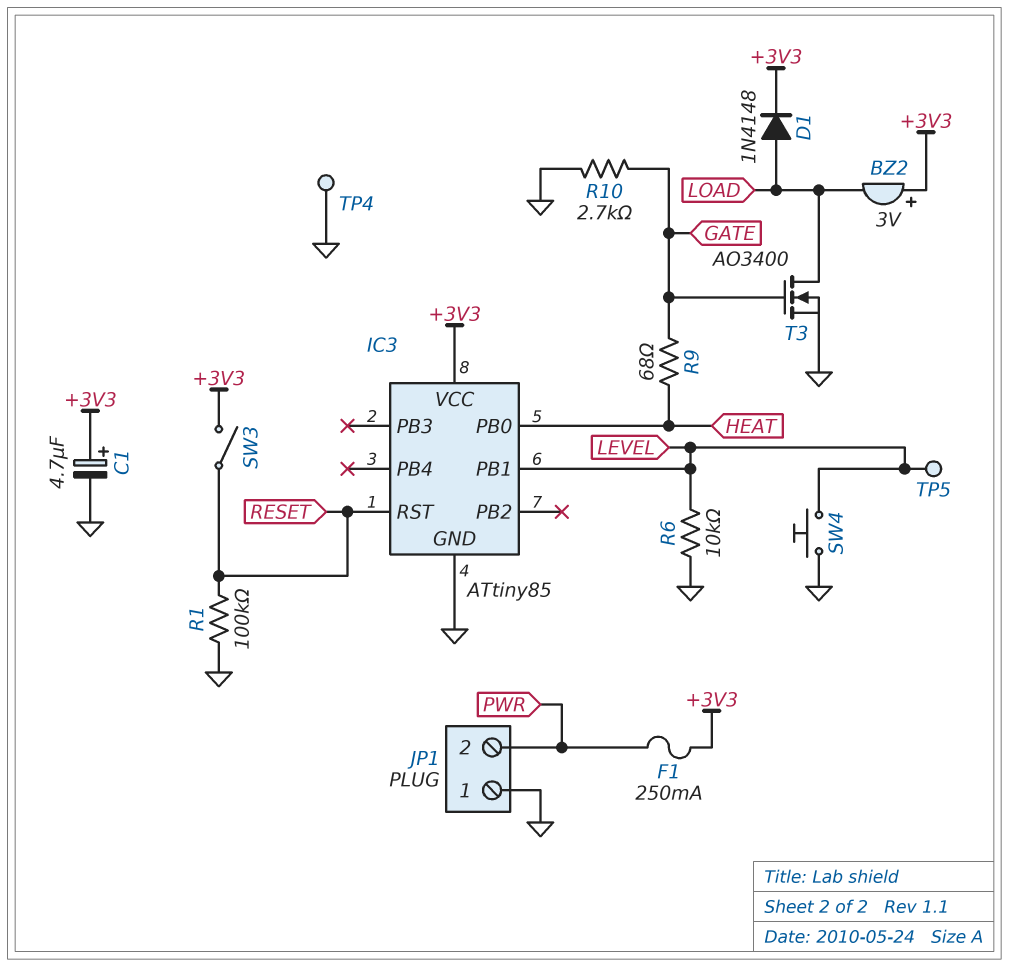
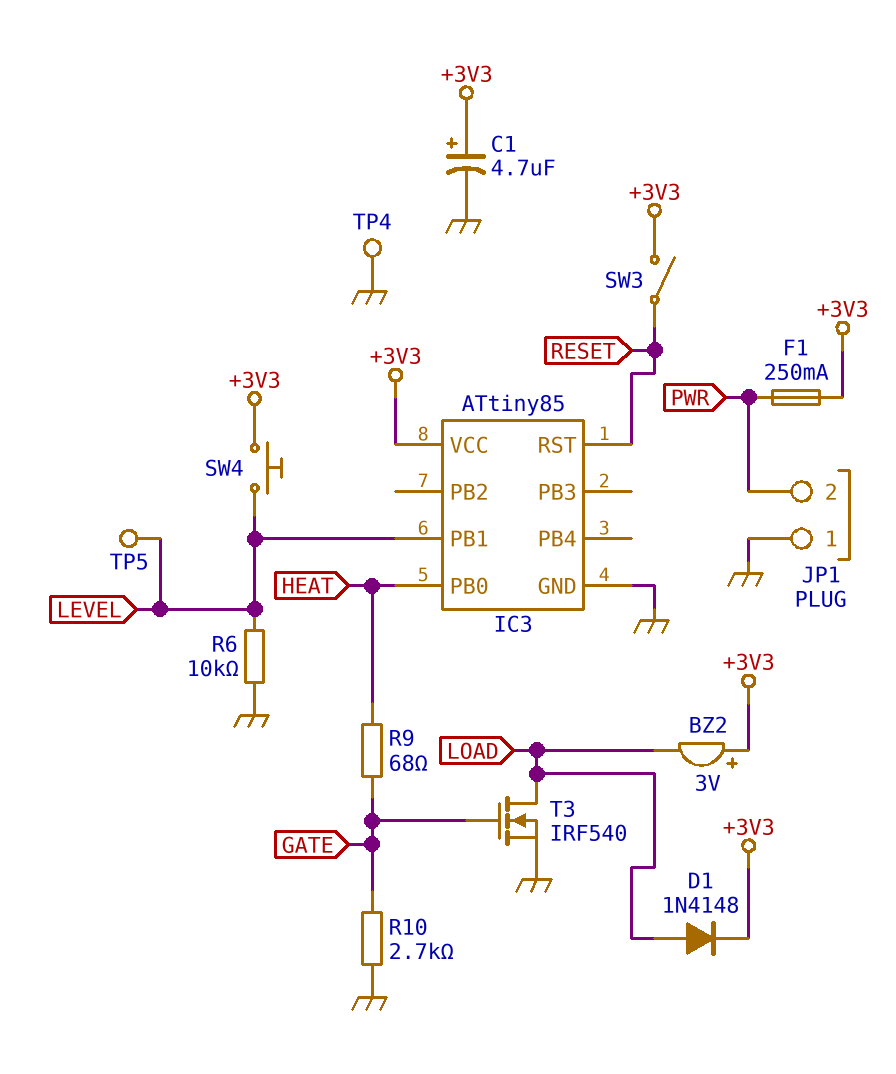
R1: 100k (GND, RESET) -> none
SW4: button (GND, LEVEL) -> button (+3V3, LEVEL)
T3: NMOS AO3400 (G GATE, D LOAD, S GND) -> NMOS IRF540 (G GATE, D LOAD, S GND)

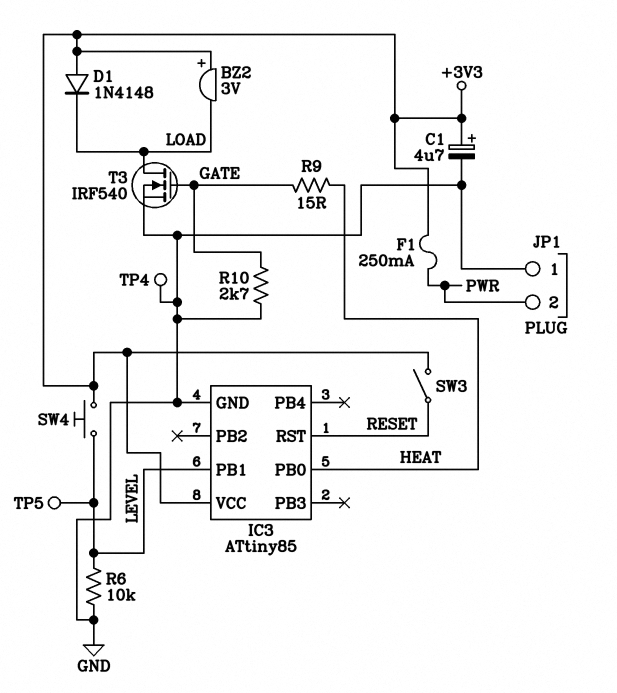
D1: diode 1N4148 (A LOAD, K +3V3) -> diode 1N4148 (A +3V3, K LOAD)
R9: 68 (GATE, HEAT) -> 15 (GATE, HEAT)

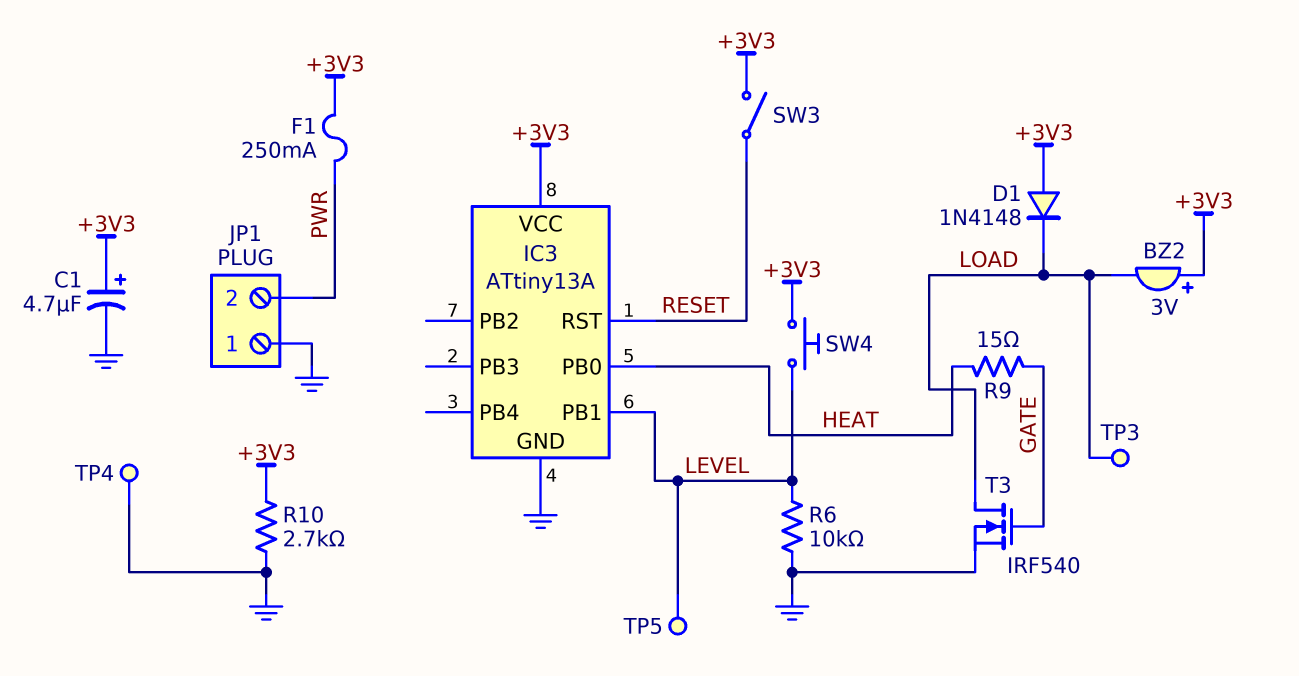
IC3: ATtiny85 -> ATtiny13A
R10: 2.7k (GATE, GND) -> 2.7k (+3V3, GND)
TP3: none -> test point (LOAD)

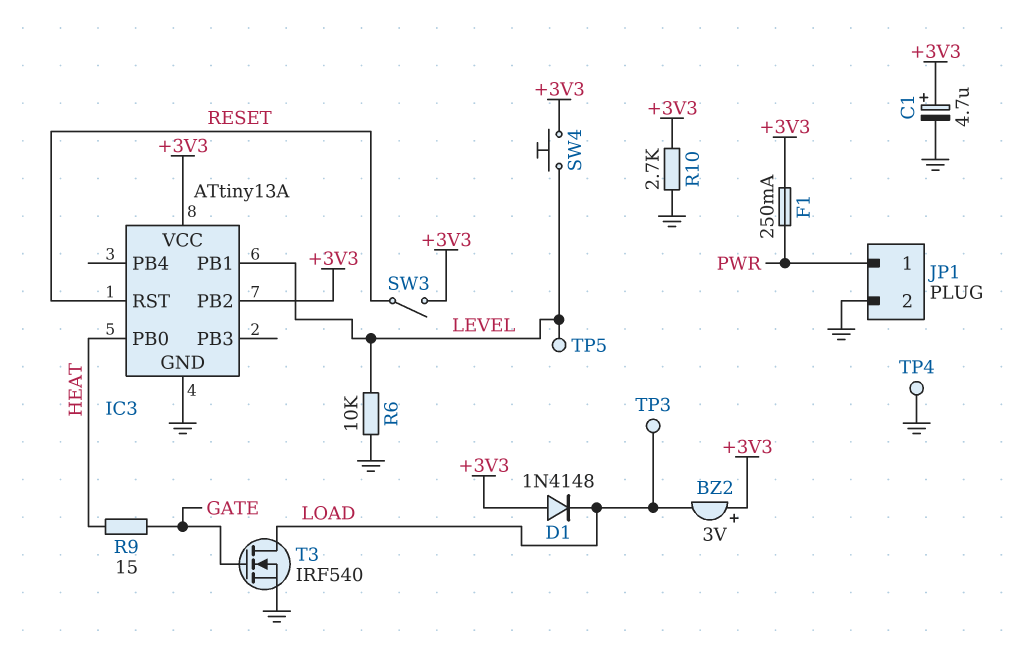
IC3 pin PB2: none -> +3V3
JP1 pin 1: GND -> PWR
JP1 pin 2: PWR -> GND

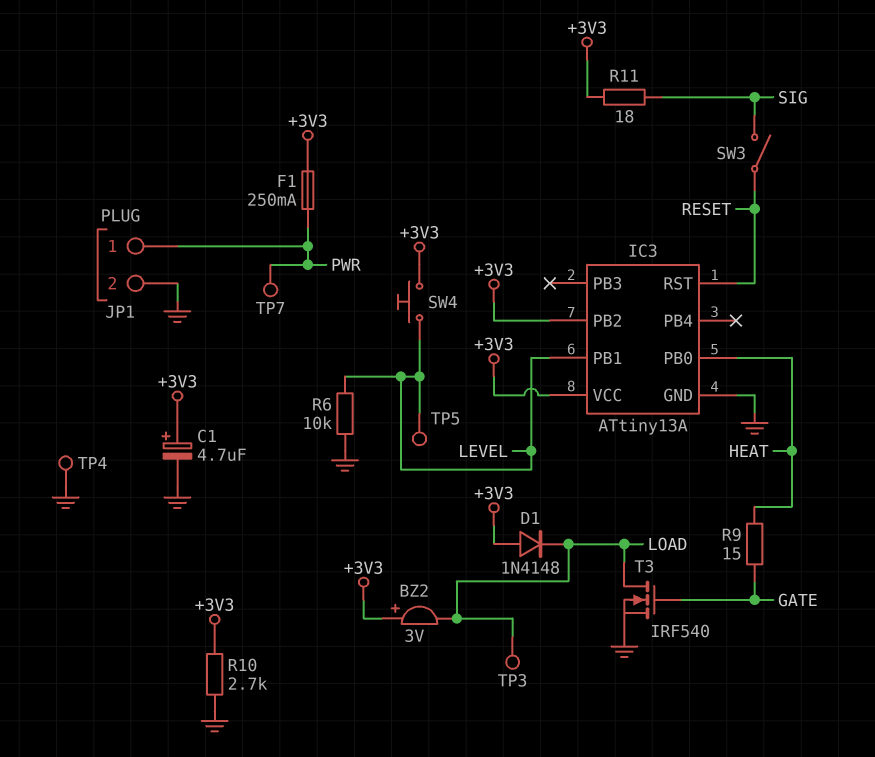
R11: none -> 18 (+3V3, SIG)
SW3: switch (+3V3, RESET) -> switch (RESET, SIG)
TP7: none -> test point (PWR)

